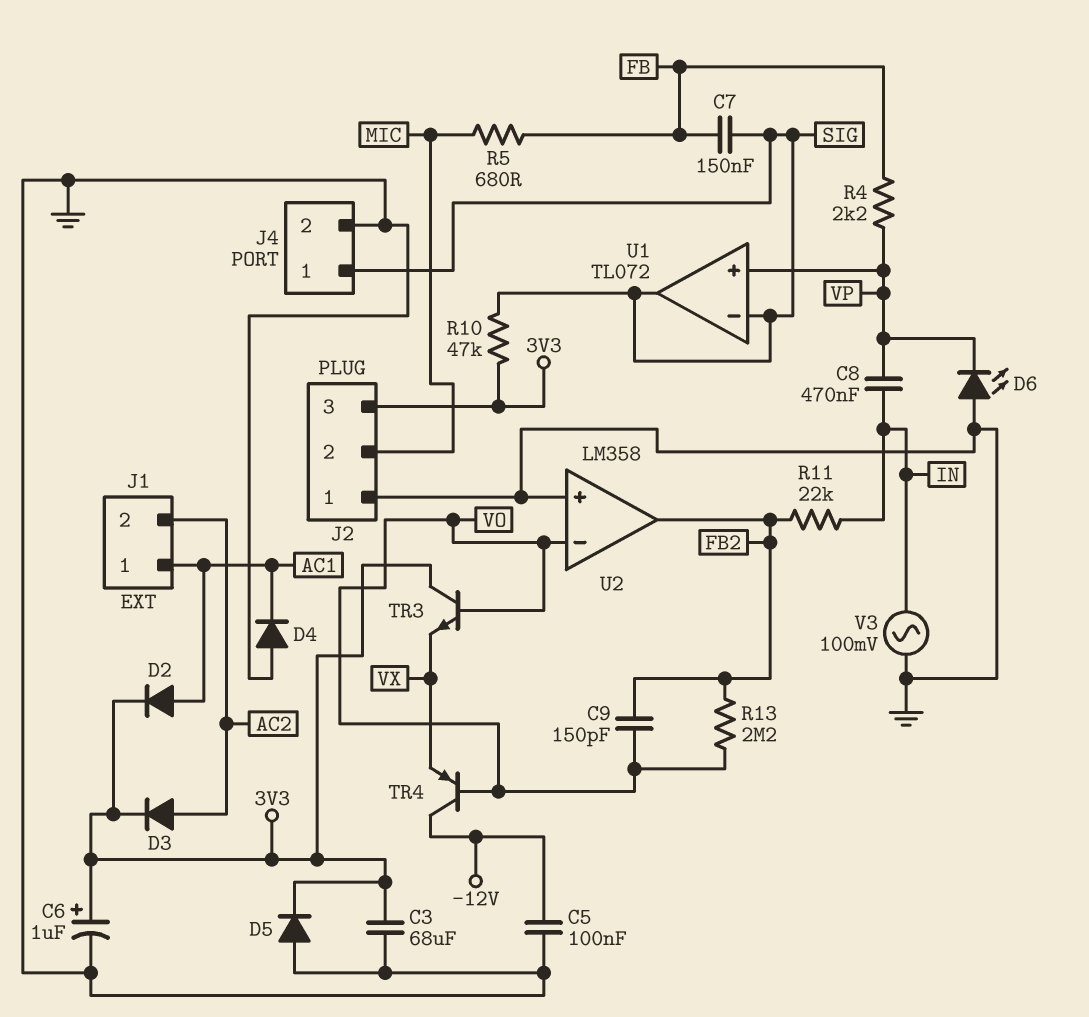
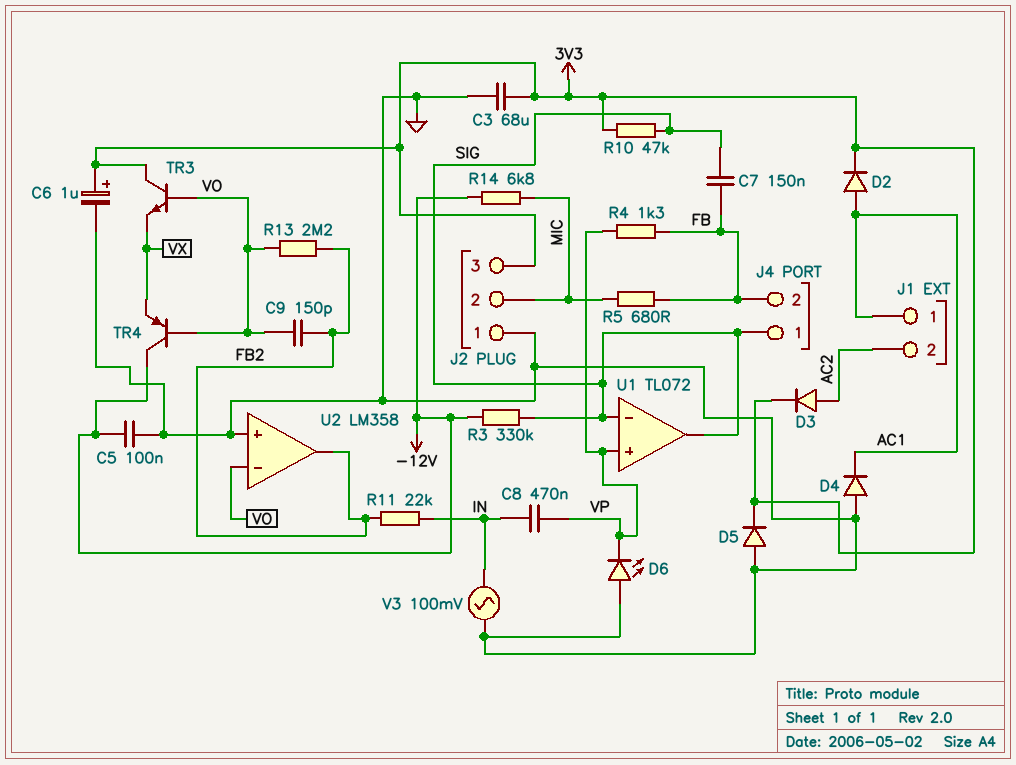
J4 pin 2: GND -> FB
R3: none -> 330k (-12V, SIG)
R4: 2.2k (FB, VP) -> 1.3k (FB, VP)
R14: none -> 6.8k (-12V, MIC)

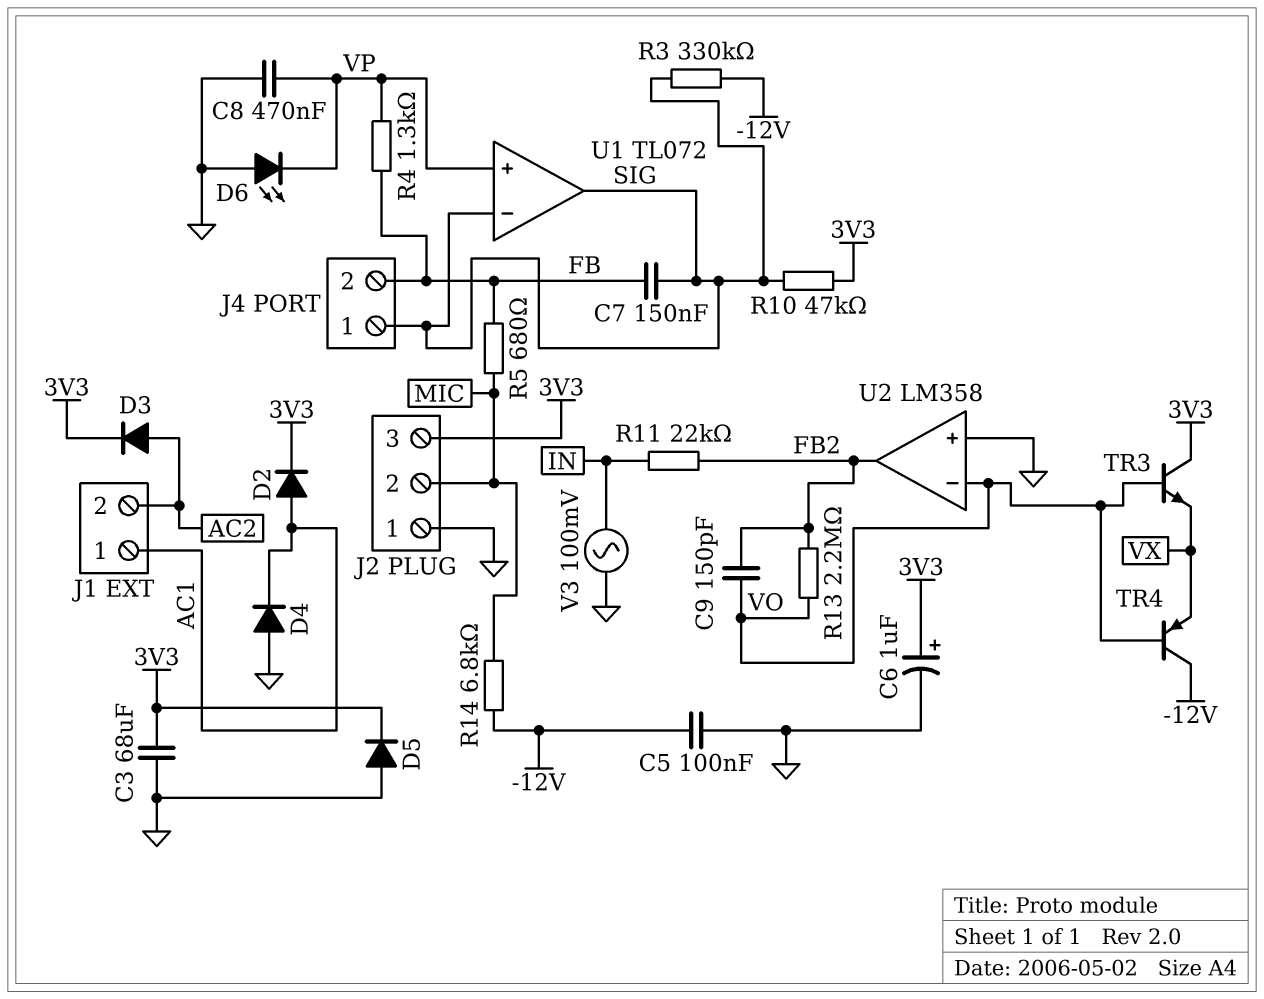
C8: 470nF (IN, VP) -> 470nF (GND, VP)

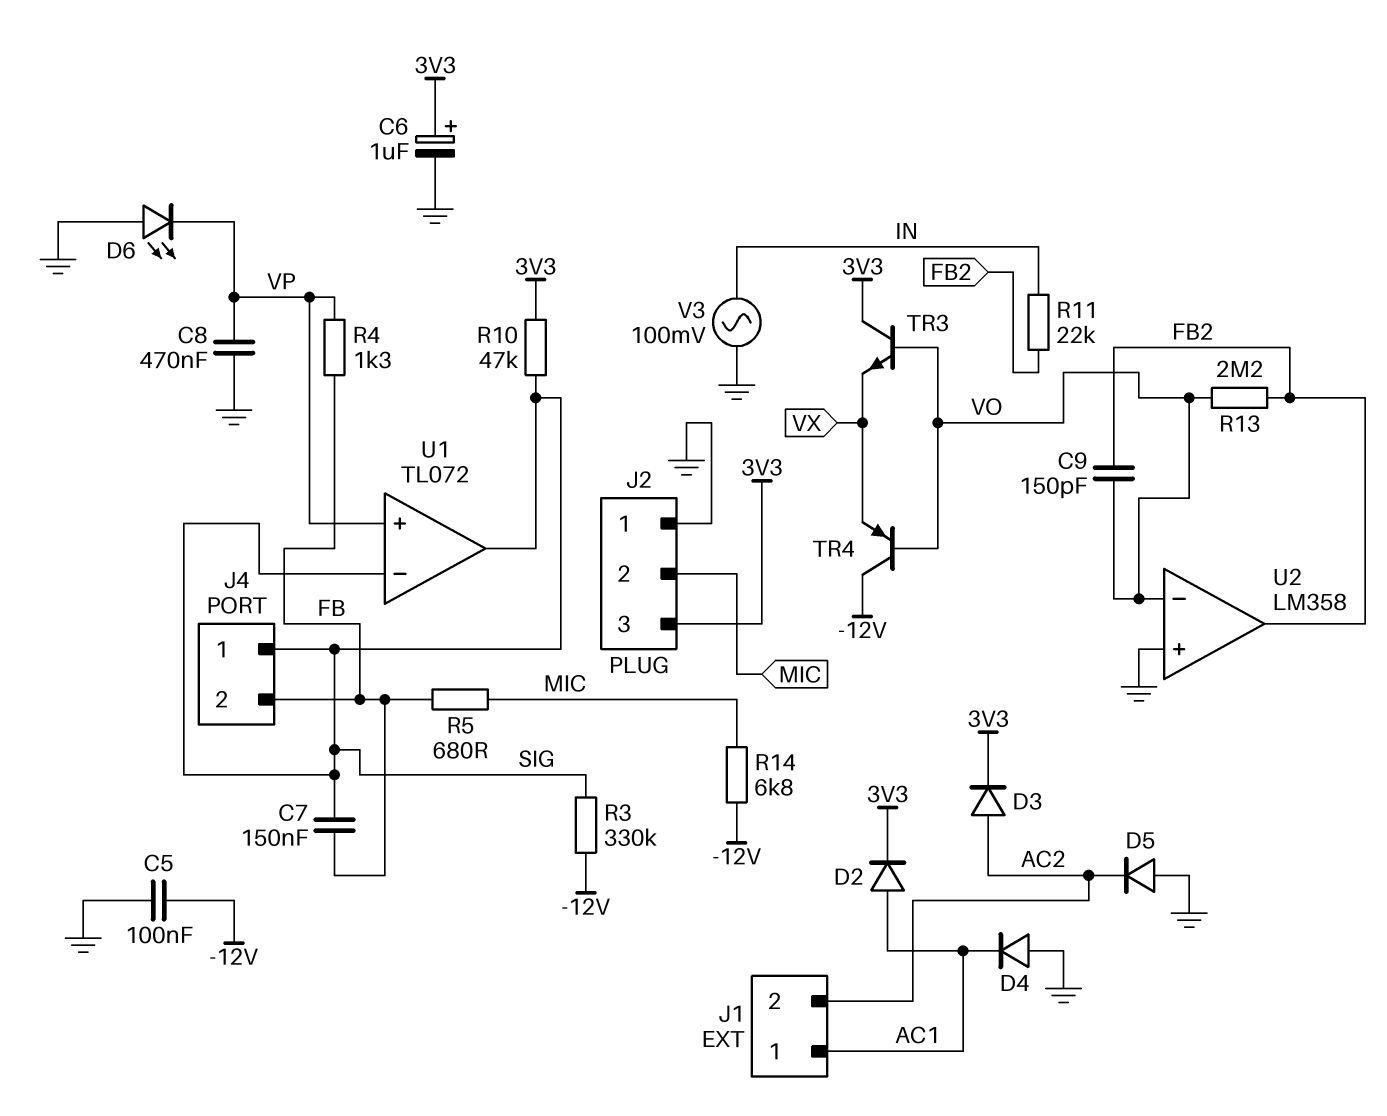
C3: 68uF (3V3, GND) -> none
D5: diode (A GND, K 3V3) -> diode (A GND, K AC2)

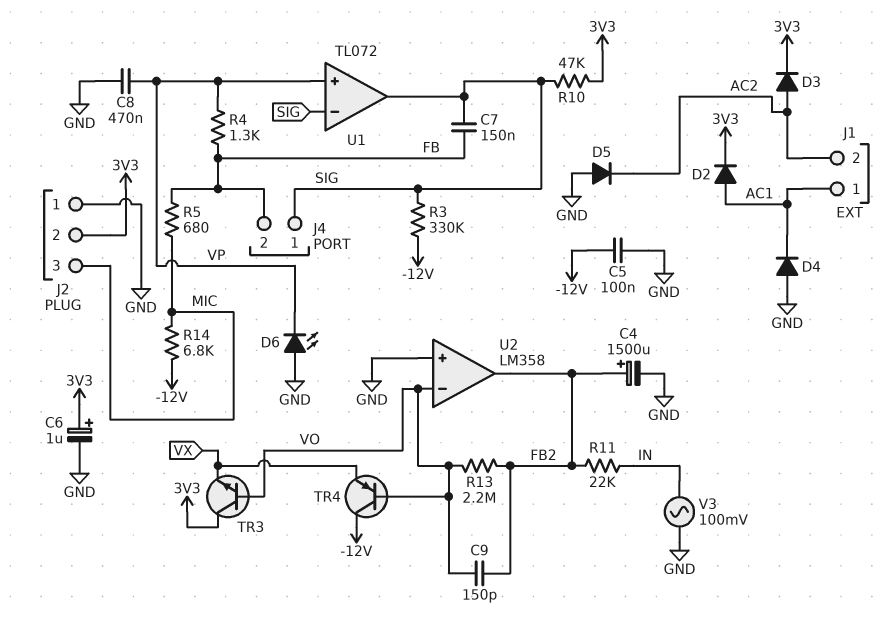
C4: none -> 1500uF (plus FB2, minus GND)
J2 pin 2: MIC -> 3V3
J2 pin 3: 3V3 -> MIC

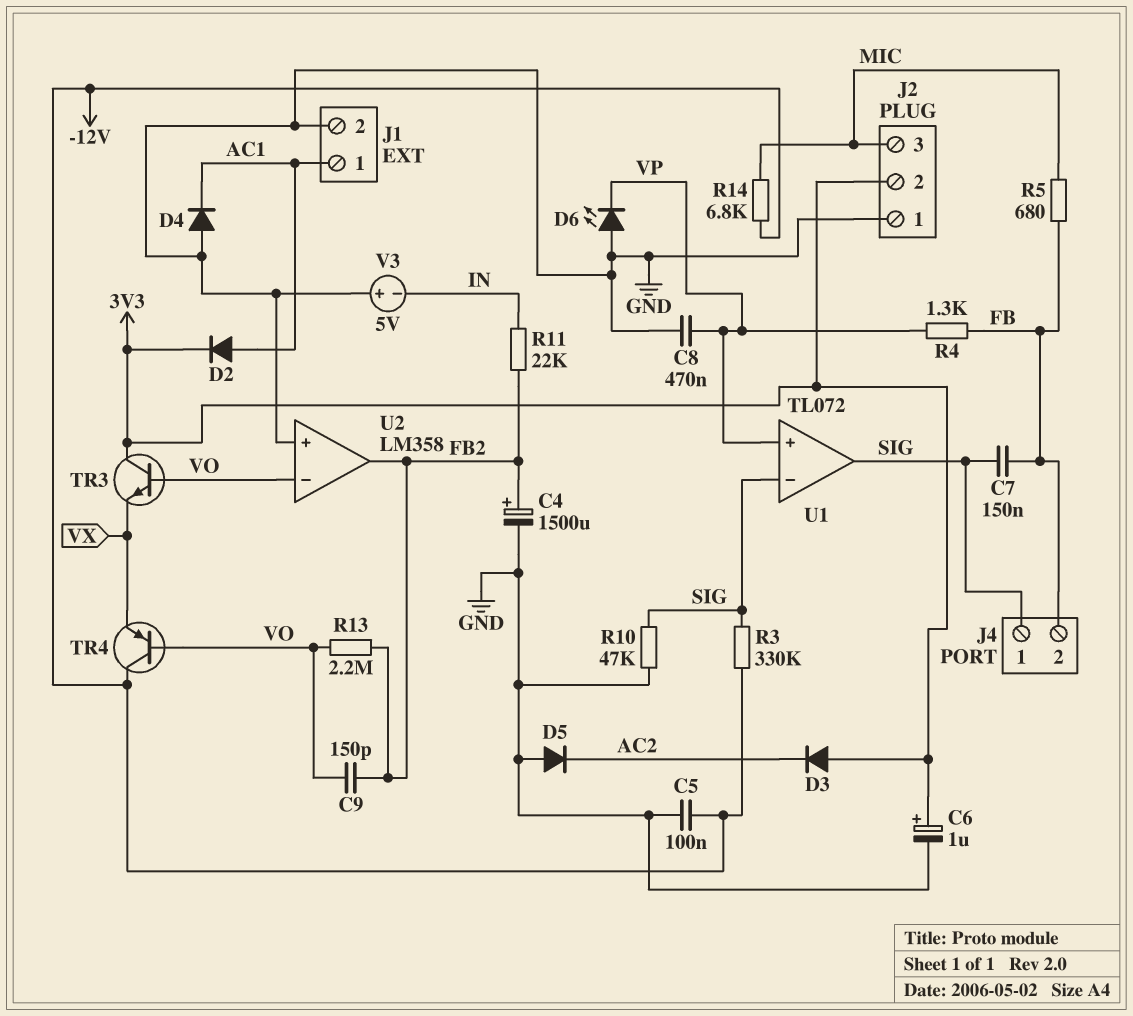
D3: diode (A AC2, K 3V3) -> diode (A 3V3, K AC2)
J1 pin 2: AC2 -> GND
R10: 47k (3V3, SIG) -> 47k (GND, SIG)
V3: AC 100mV (GND, IN) -> 5V (plus GND, minus IN)

